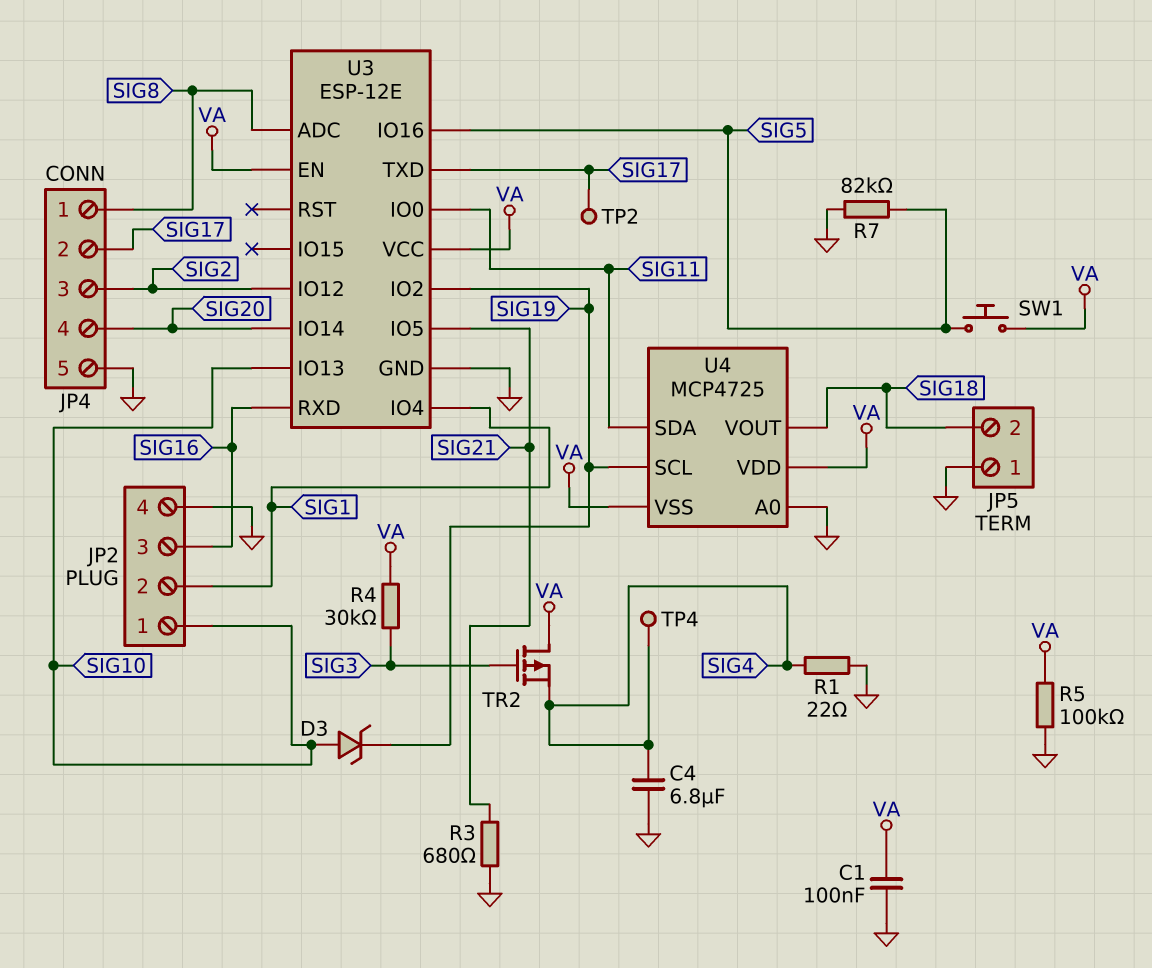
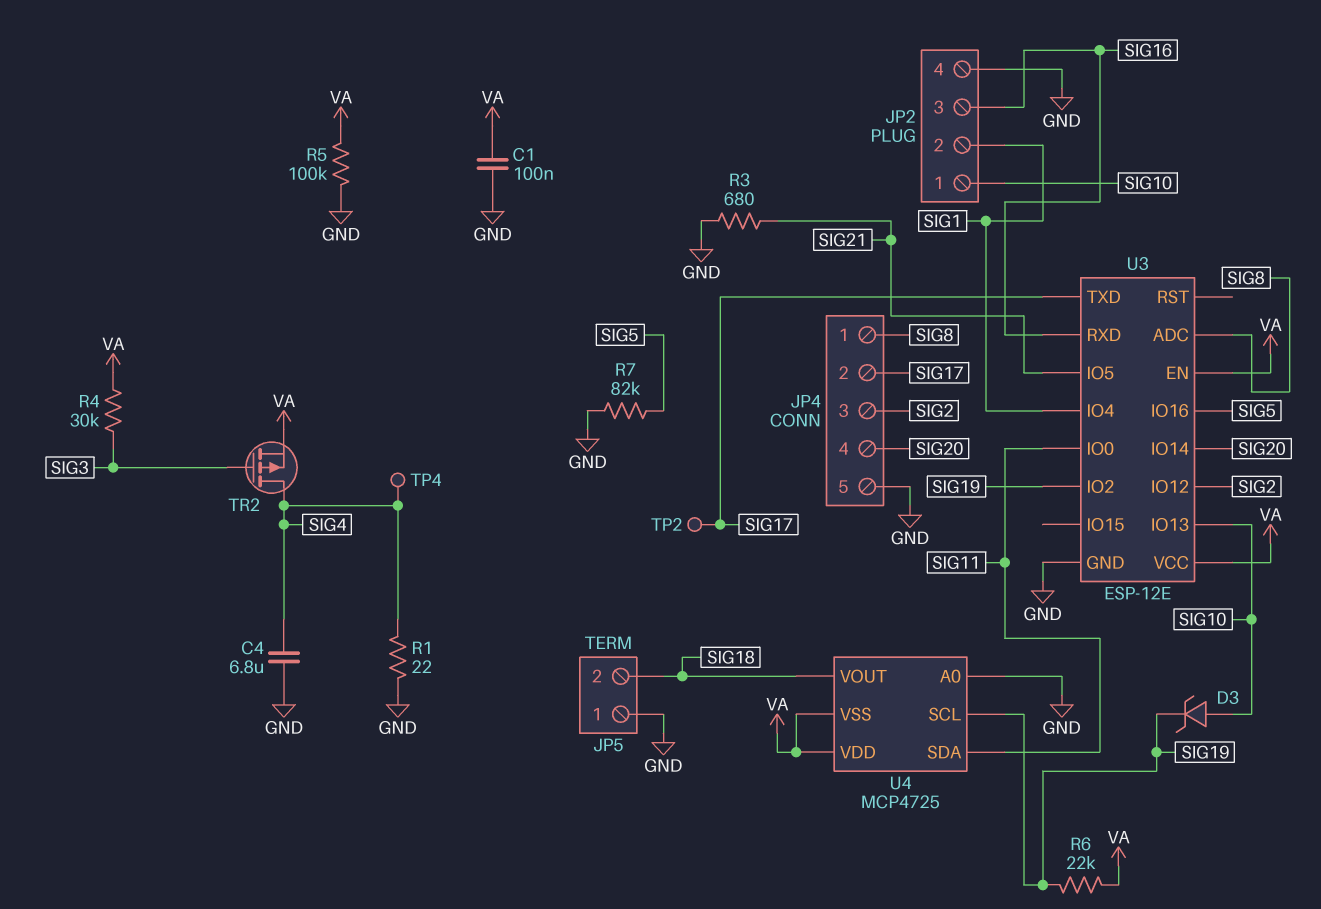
R6: none -> 22k (SIG19, VA)
SW1: button (SIG5, VA) -> none
TR2: PMOS (G SIG3, D VA, S SIG4) -> PMOS (G SIG3, D SIG4, S VA)

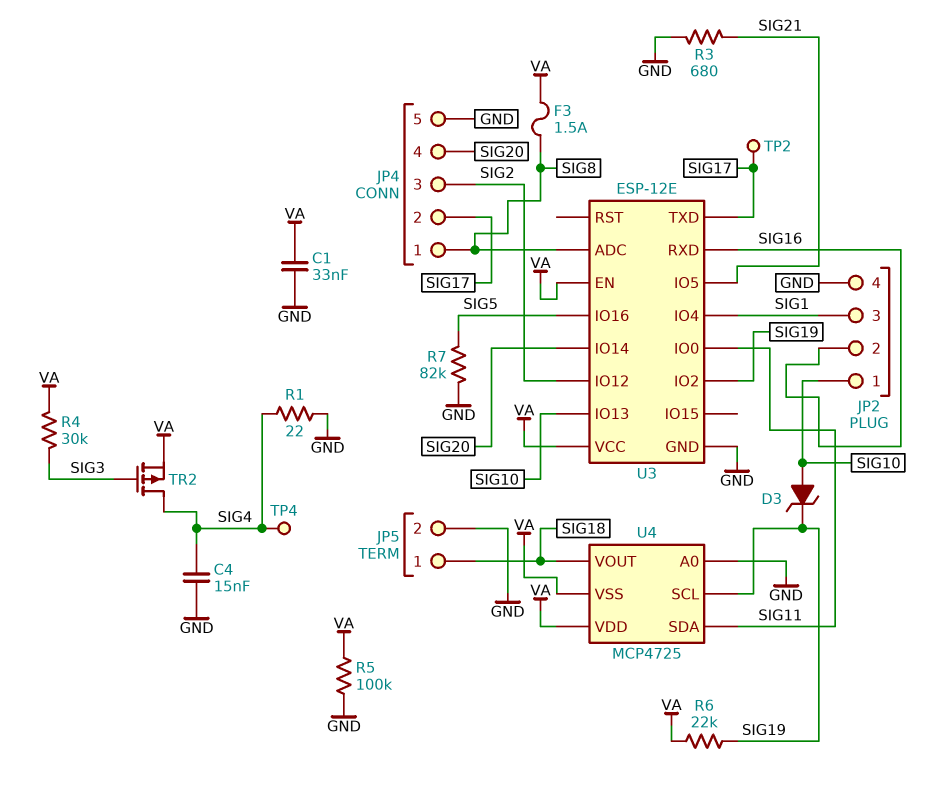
C1: 100nF (GND, VA) -> 33nF (GND, VA)
C4: 6.8uF (GND, SIG4) -> 15nF (GND, SIG4)
F3: none -> 1.5A (SIG8, VA)
JP2 pin 2: SIG1 -> SIG16
JP2 pin 3: SIG16 -> SIG1
JP5 pin 1: GND -> SIG18
JP5 pin 2: SIG18 -> GND

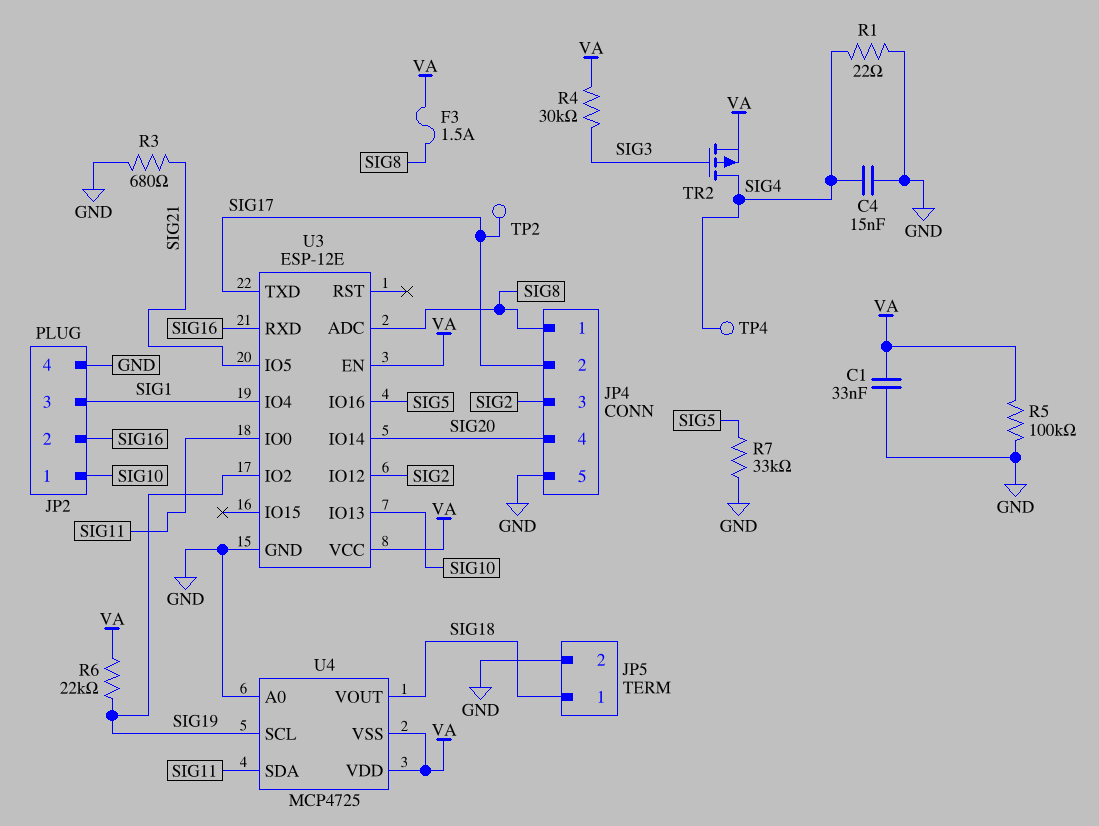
D3: zener (A SIG10, K SIG19) -> none
R7: 82k (GND, SIG5) -> 33k (GND, SIG5)

